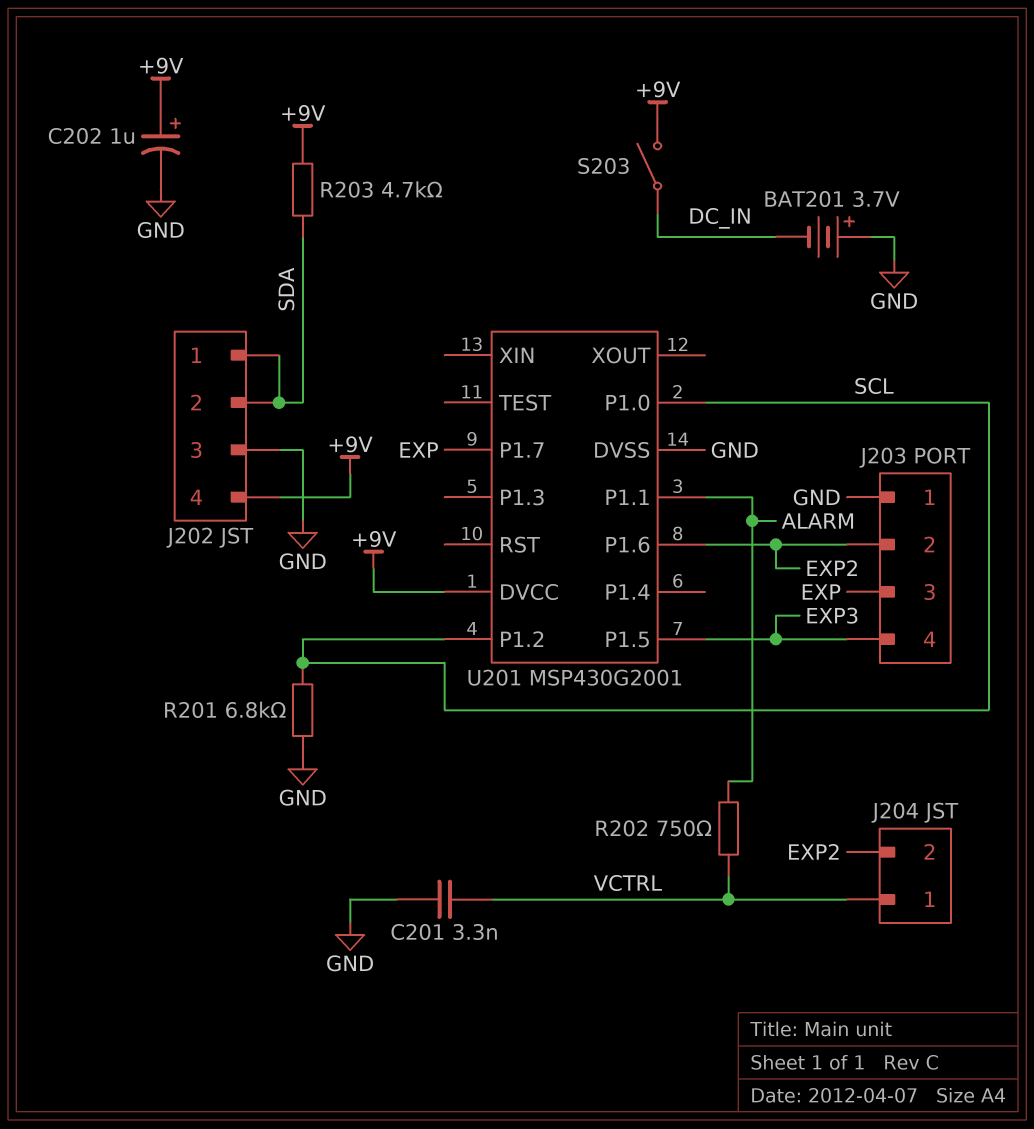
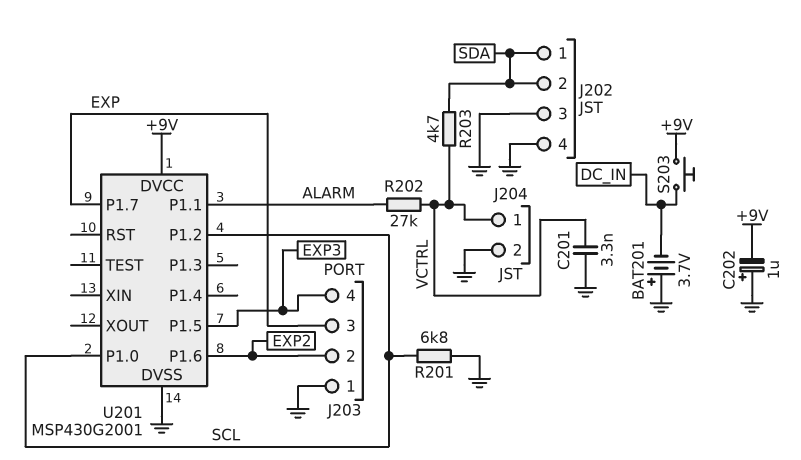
C202: 1uF (plus +9V, minus GND) -> 1uF (plus GND, minus +9V)
J202 pin 4: +9V -> GND
J204 pin 2: EXP2 -> GND
R202: 750 (ALARM, VCTRL) -> 27k (ALARM, VCTRL)
R203: 4.7k (+9V, SDA) -> 4.7k (SDA, VCTRL)
S203: switch (+9V, DC_IN) -> button (+9V, DC_IN)

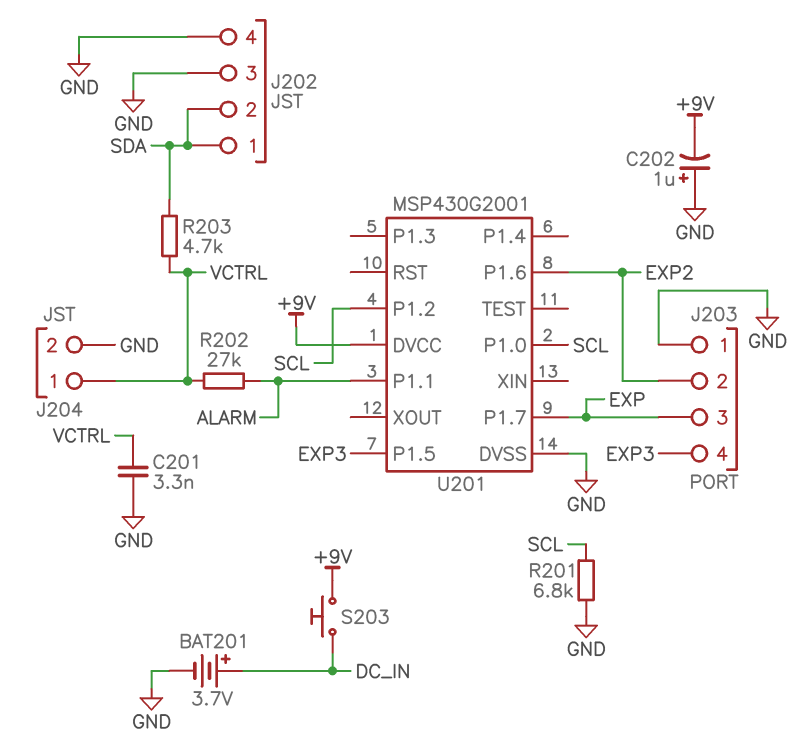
BAT201: 3.7V (plus GND, minus DC_IN) -> 3.7V (plus DC_IN, minus GND)

